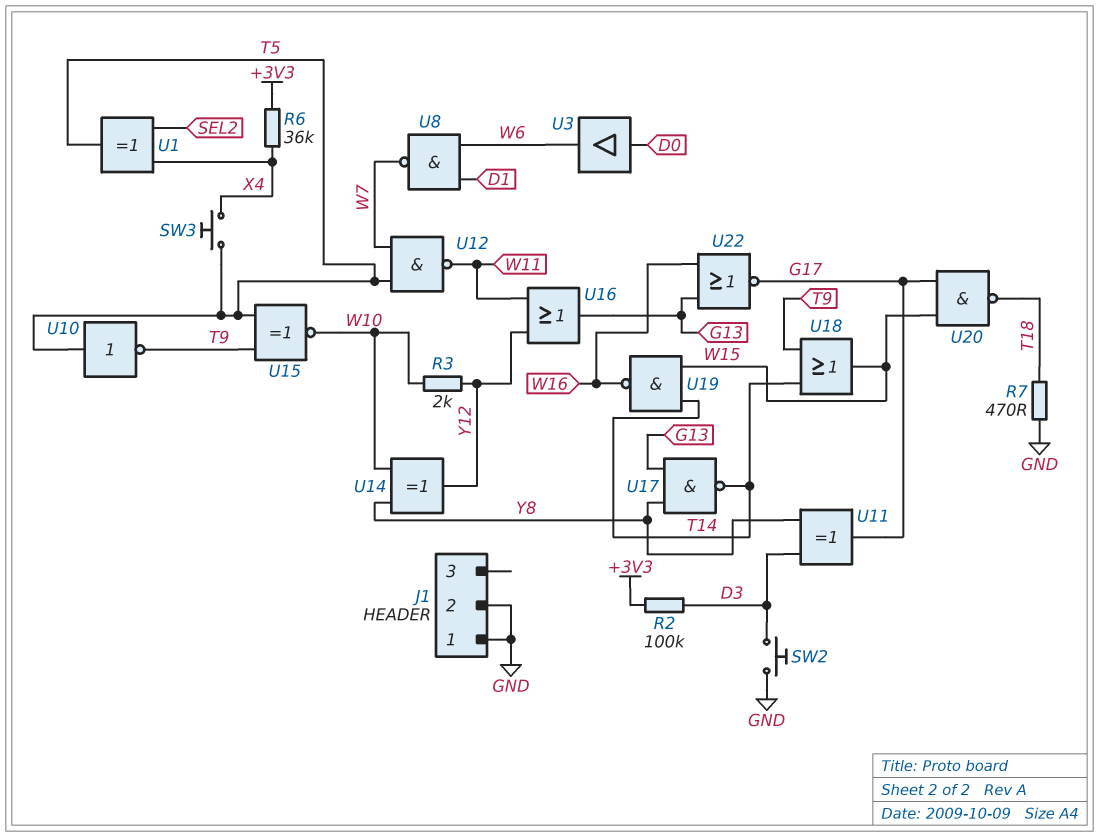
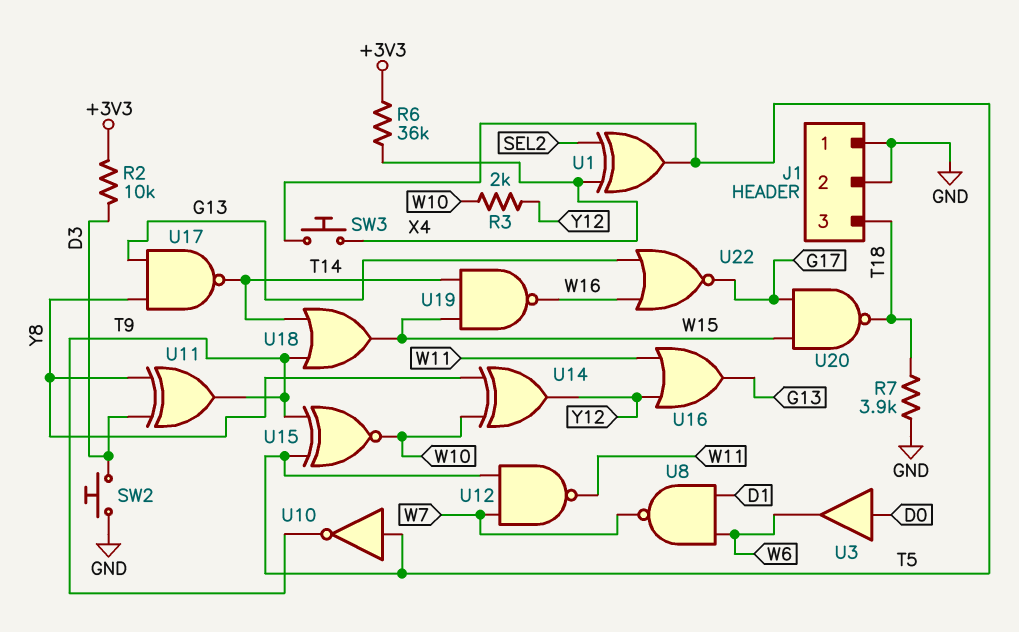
J1 pin 3: none -> T18
R2: 100k (+3V3, D3) -> 10k (+3V3, D3)
R7: 470 (GND, T18) -> 3.9k (GND, T18)
U11: XOR (in D3, in Y8, out G17) -> XOR (in D3, in Y8, out T9)

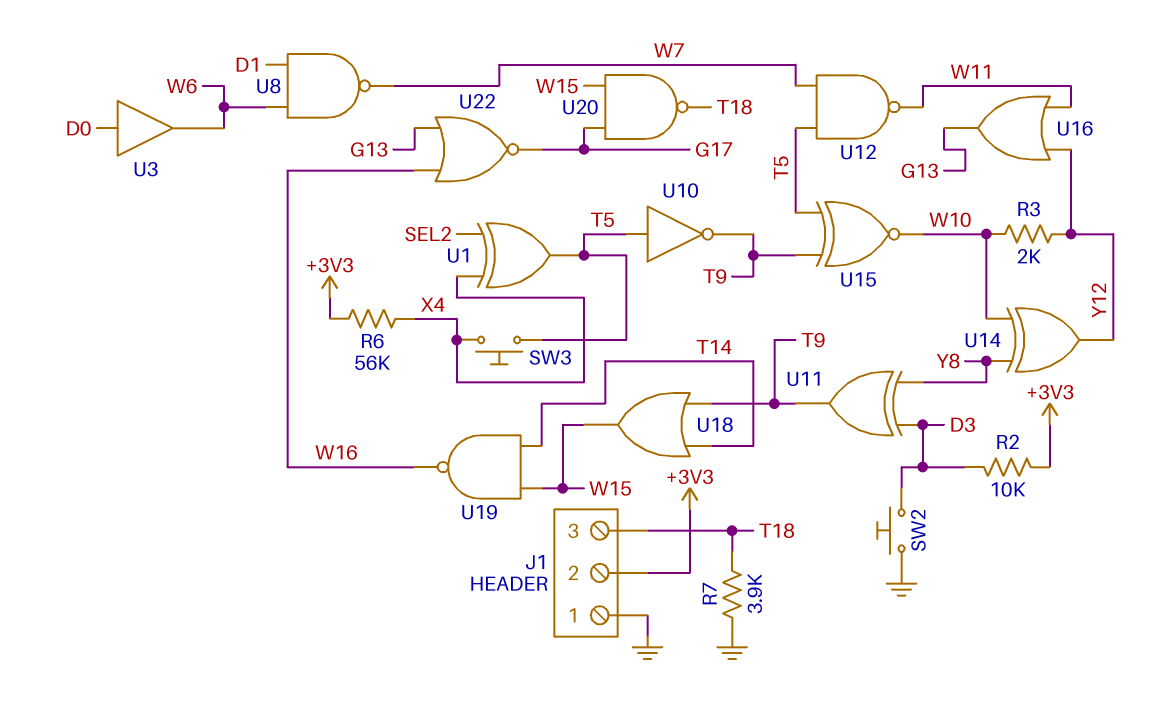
J1 pin 2: GND -> +3V3
R6: 36k (+3V3, X4) -> 56k (+3V3, X4)
U17: NAND (in G13, in Y8, out T14) -> none

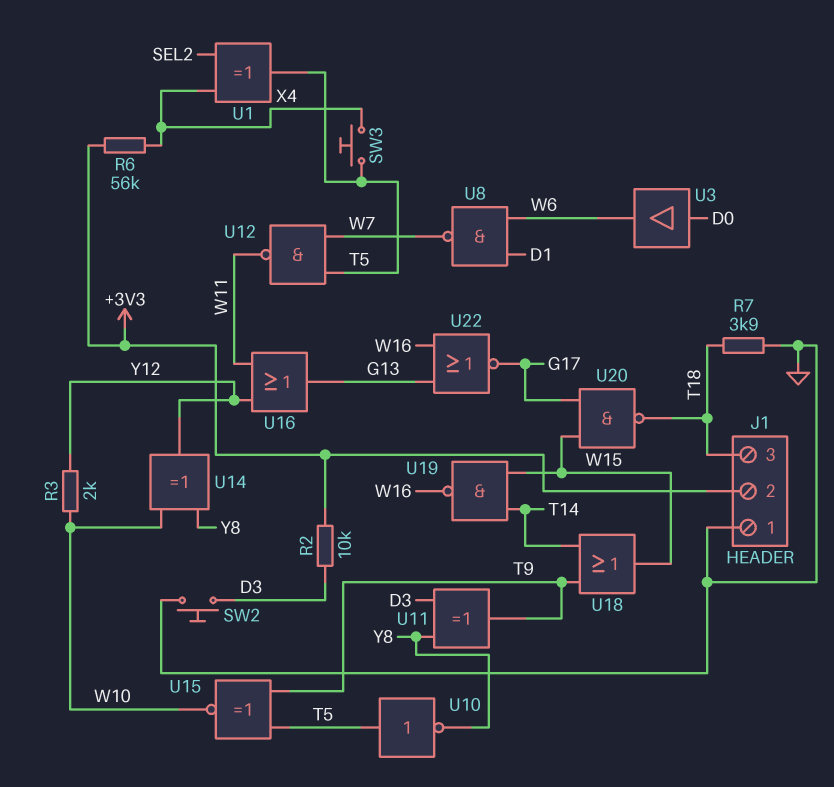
U10: NOT (in T5, out T9) -> NOT (in T5, out Y8)

